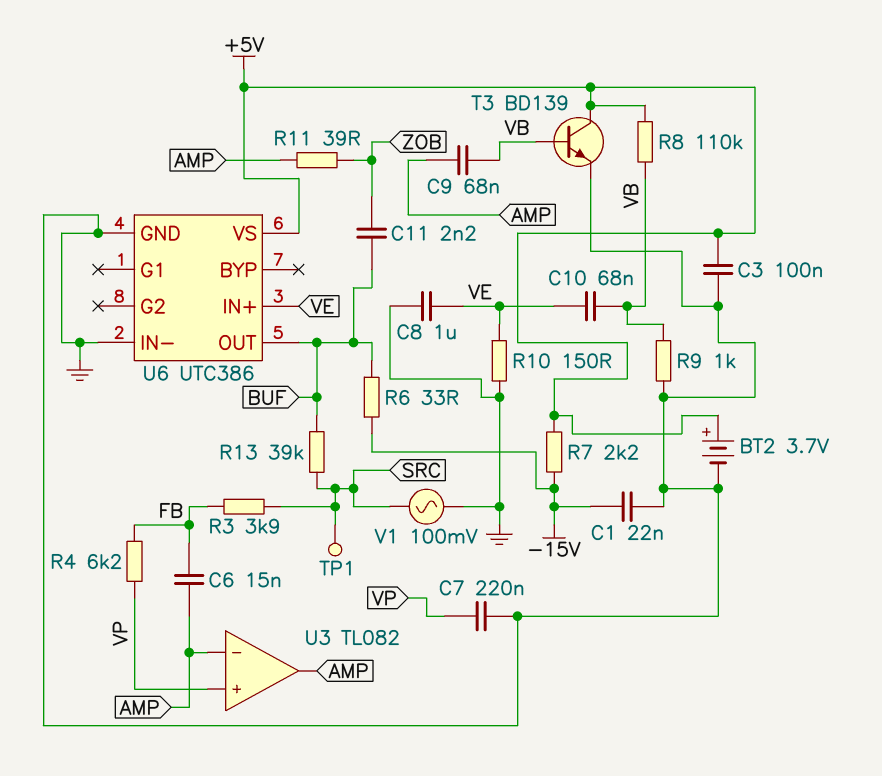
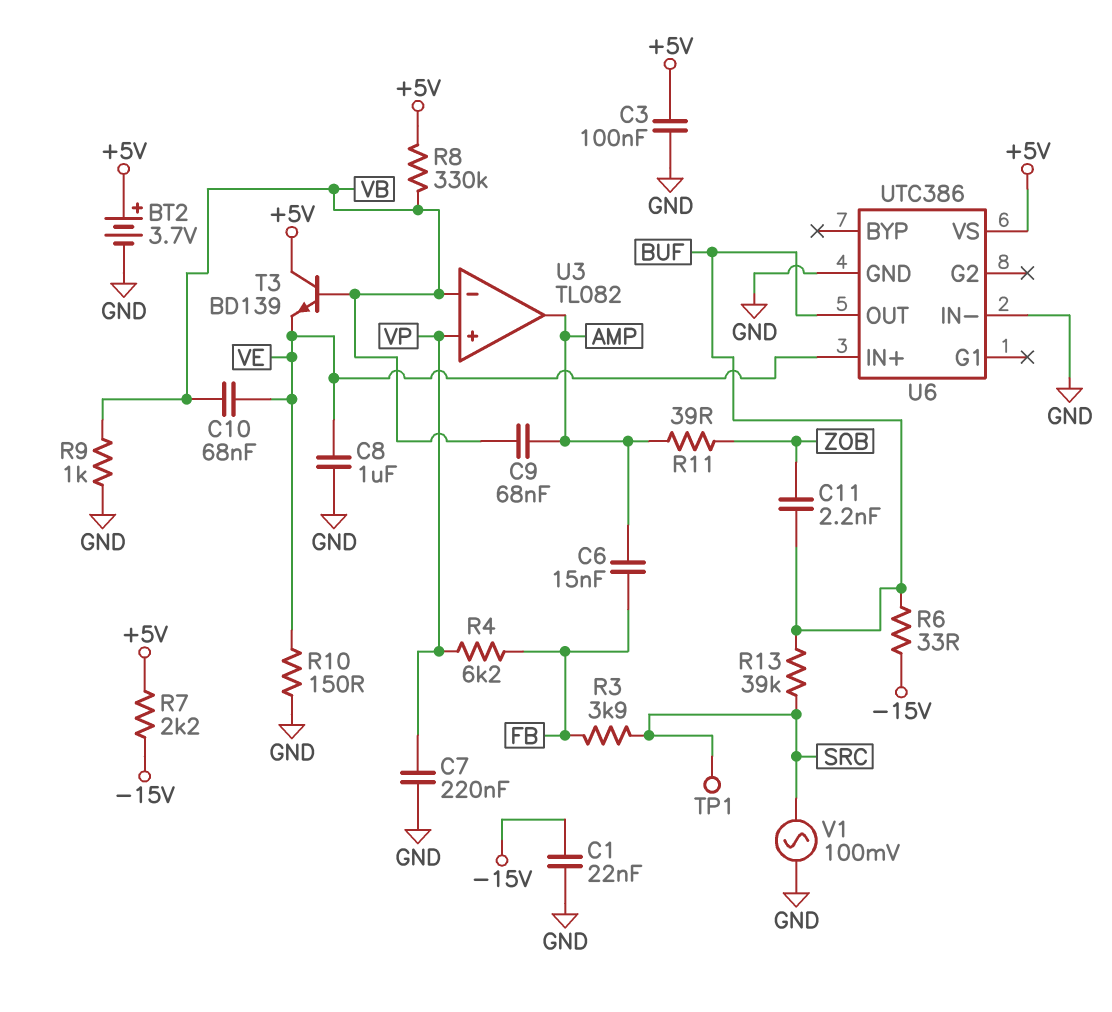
R8: 110k (+5V, VB) -> 330k (+5V, VB)
T3: NPN BD139 (B VB, C +5V, E GND) -> NPN BD139 (B VB, C +5V, E VE)
U3 pin in-: AMP -> VB

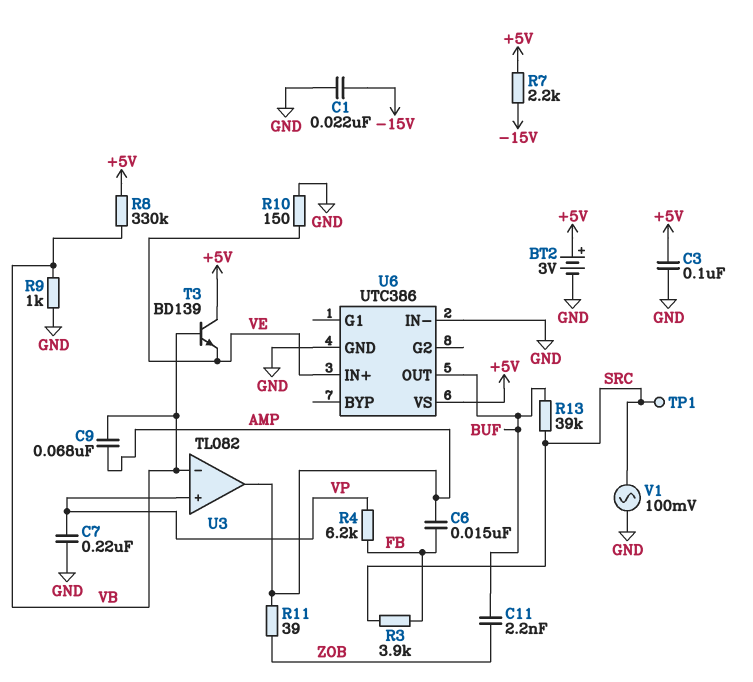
BT2: 3.7V (plus +5V, minus GND) -> 3V (plus +5V, minus GND)
C8: 1uF (GND, VE) -> none
C10: 68nF (VB, VE) -> none
R6: 33 (-15V, BUF) -> none

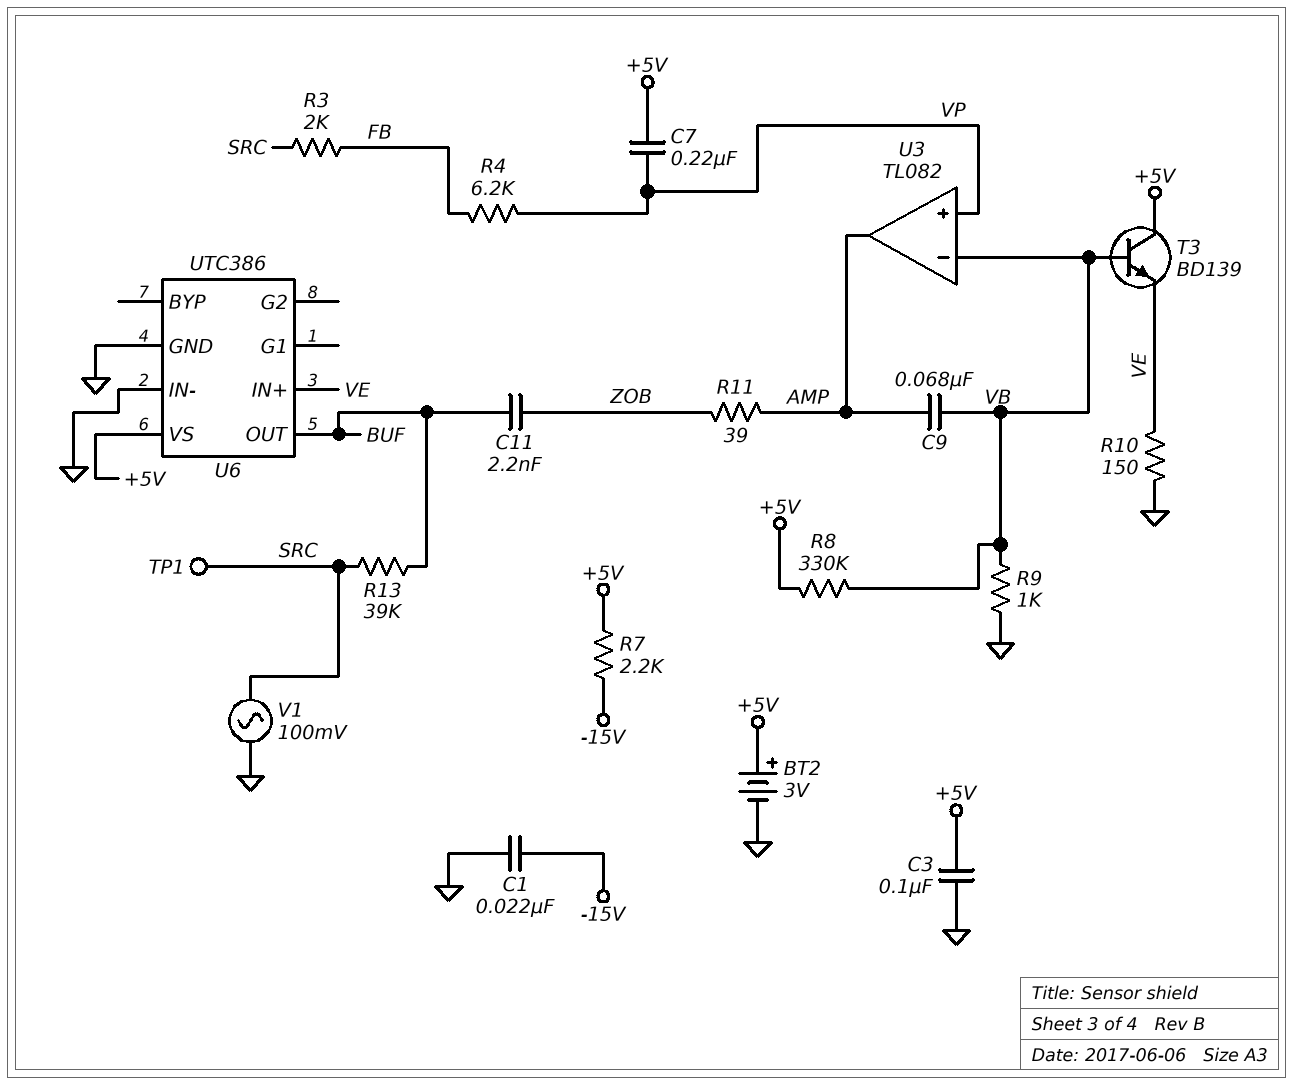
C6: 15nF (AMP, FB) -> none
C7: 220nF (GND, VP) -> 220nF (+5V, VP)
R3: 3.9k (FB, SRC) -> 2k (FB, SRC)

